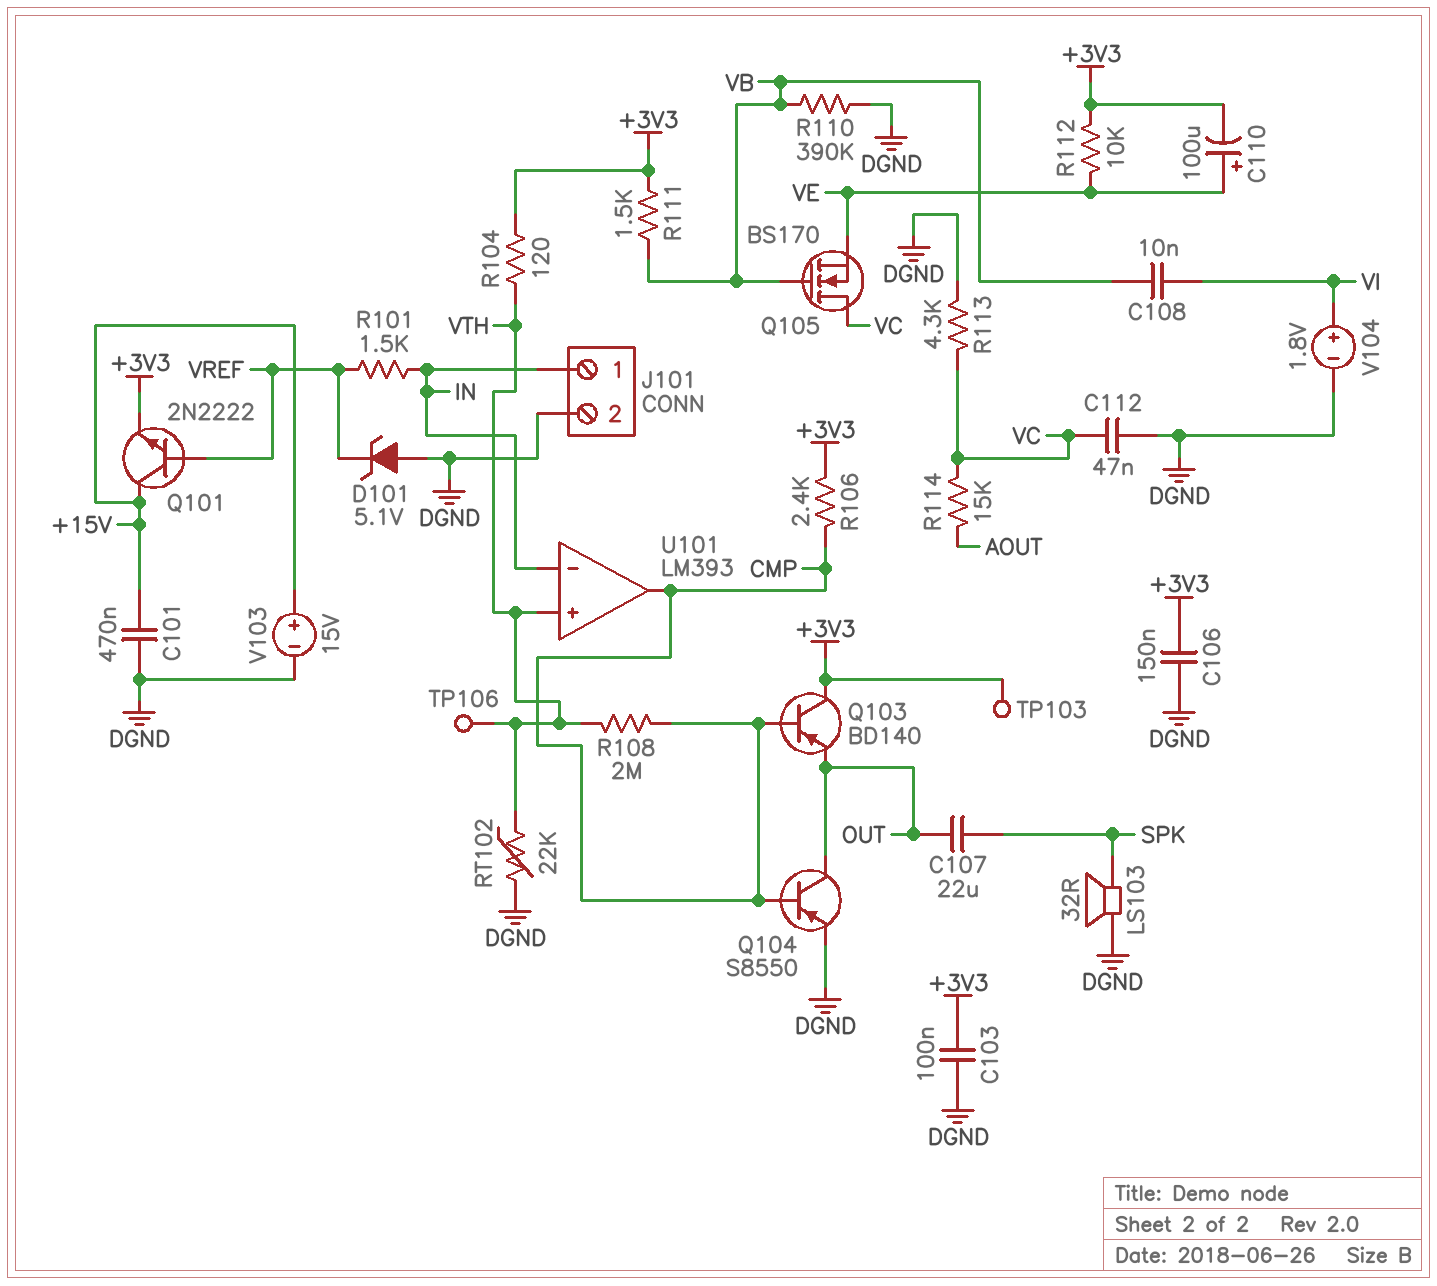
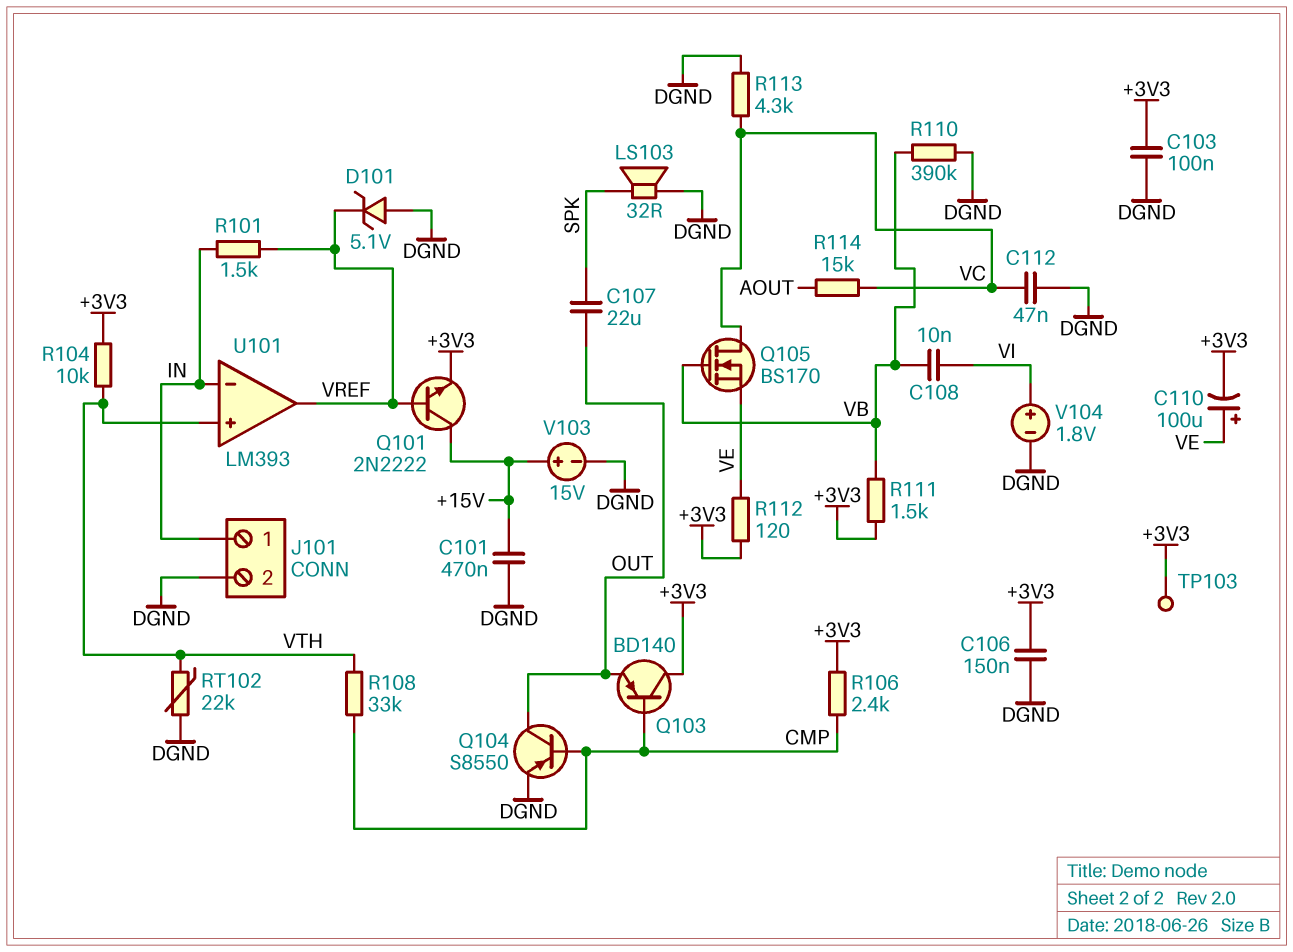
R104: 120 (+3V3, VTH) -> 10k (+3V3, VTH)
R108: 2M (CMP, VTH) -> 33k (CMP, VTH)
R112: 10k (+3V3, VE) -> 120 (+3V3, VE)
TP106: test point (VTH) -> none
U101 pin out: CMP -> VREF

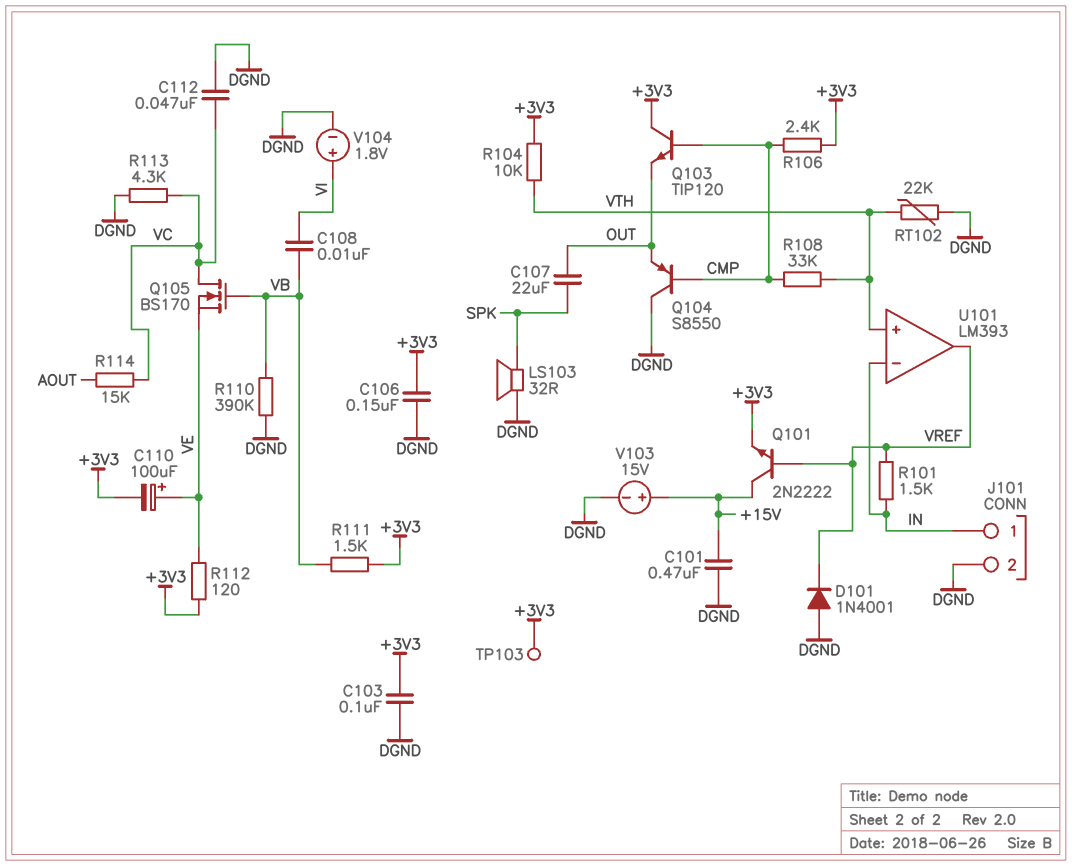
D101: zener 5.1V (A DGND, K VREF) -> diode 1N4001 (A DGND, K VREF)
Q103: PNP BD140 (B CMP, C +3V3, E OUT) -> NPN TIP120 (B CMP, C +3V3, E OUT)
Q104: PNP S8550 (B CMP, C OUT, E DGND) -> PNP S8550 (B CMP, C DGND, E OUT)

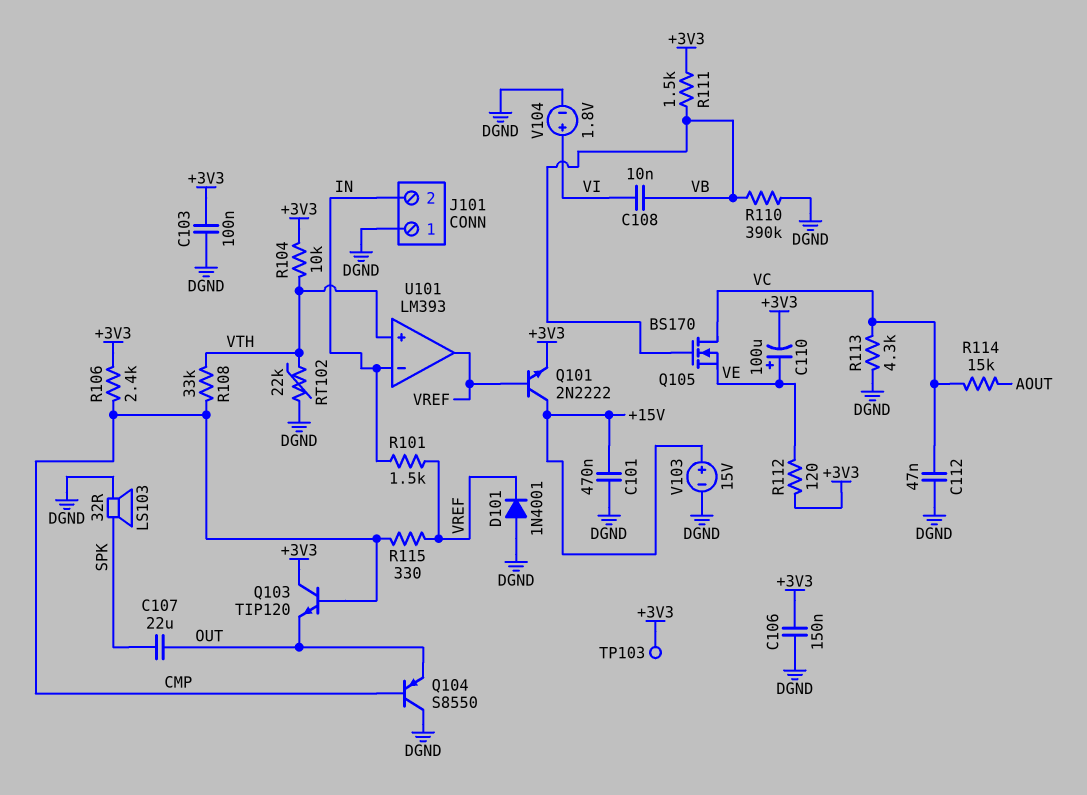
J101 pin 1: IN -> DGND
J101 pin 2: DGND -> IN
R115: none -> 330 (CMP, VREF)

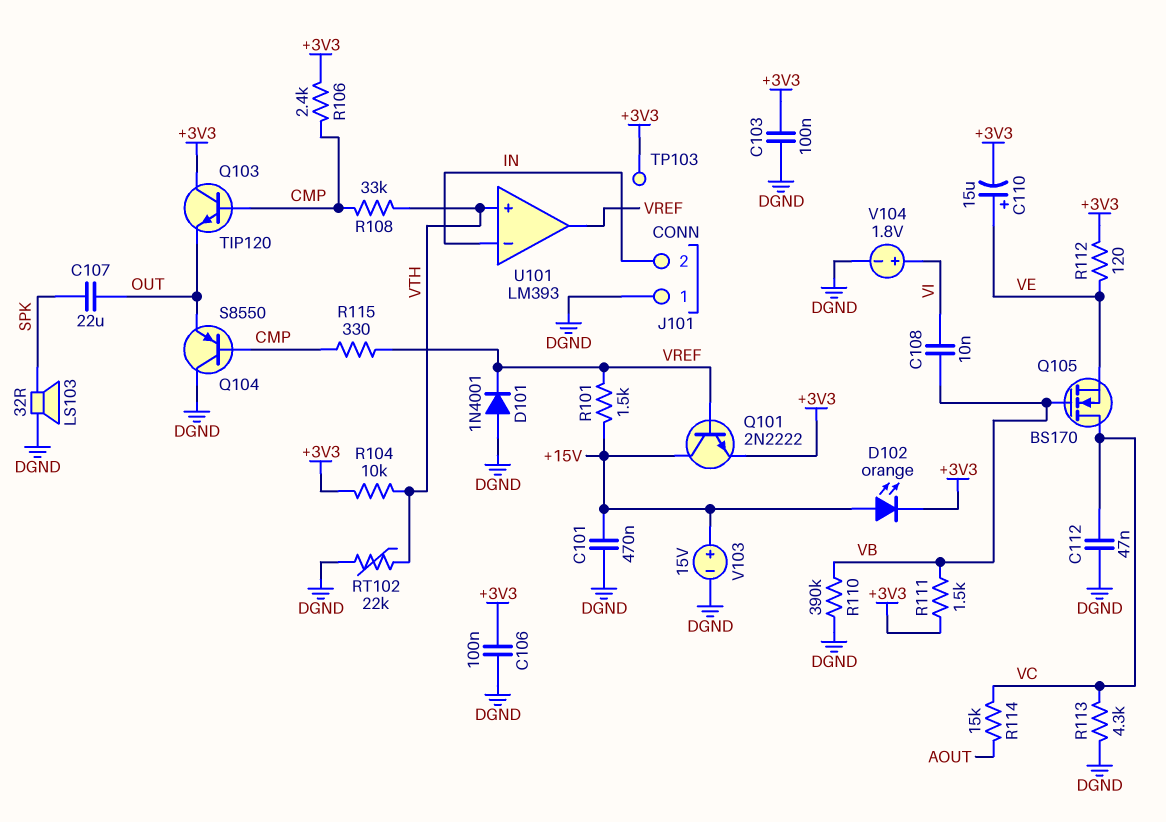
C106: 150nF (+3V3, DGND) -> 100nF (+3V3, DGND)
C110: 100uF (plus VE, minus +3V3) -> 15uF (plus VE, minus +3V3)
D102: none -> LED orange (A +15V, K +3V3)
R101: 1.5k (IN, VREF) -> 1.5k (+15V, VREF)

